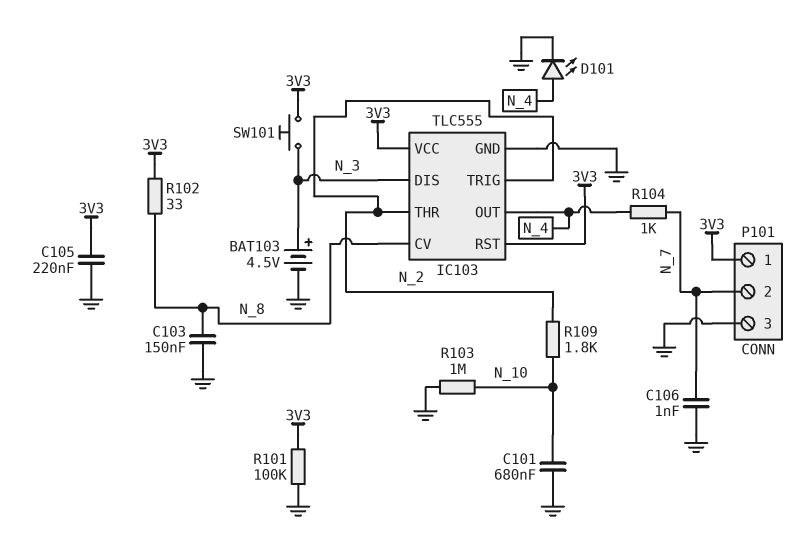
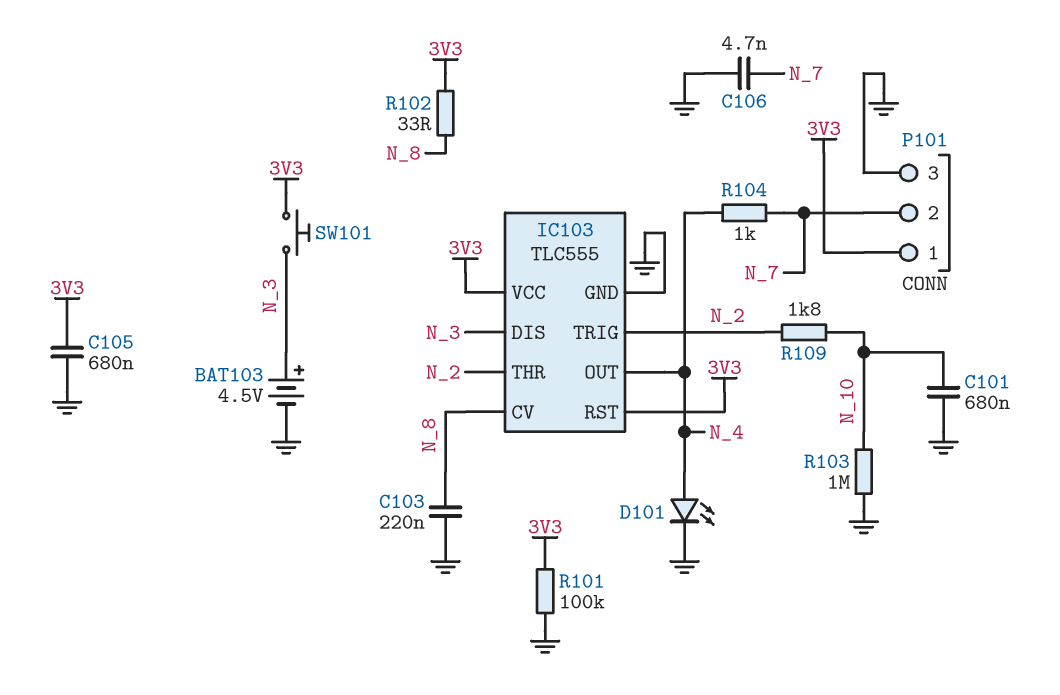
C103: 150nF (GND, N_8) -> 220nF (GND, N_8)
C105: 220nF (3V3, GND) -> 680nF (3V3, GND)
C106: 1nF (GND, N_7) -> 4.7nF (GND, N_7)

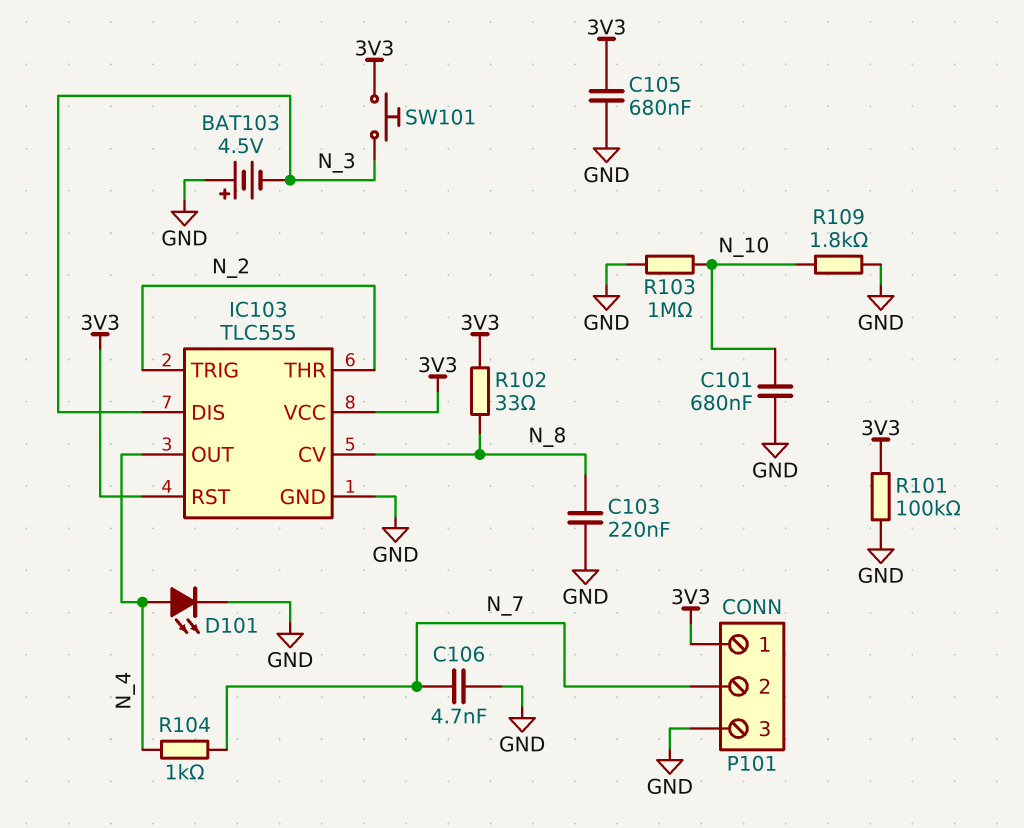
BAT103: 4.5V (plus N_3, minus GND) -> 4.5V (plus GND, minus N_3)
R109: 1.8k (N_2, N_10) -> 1.8k (GND, N_10)

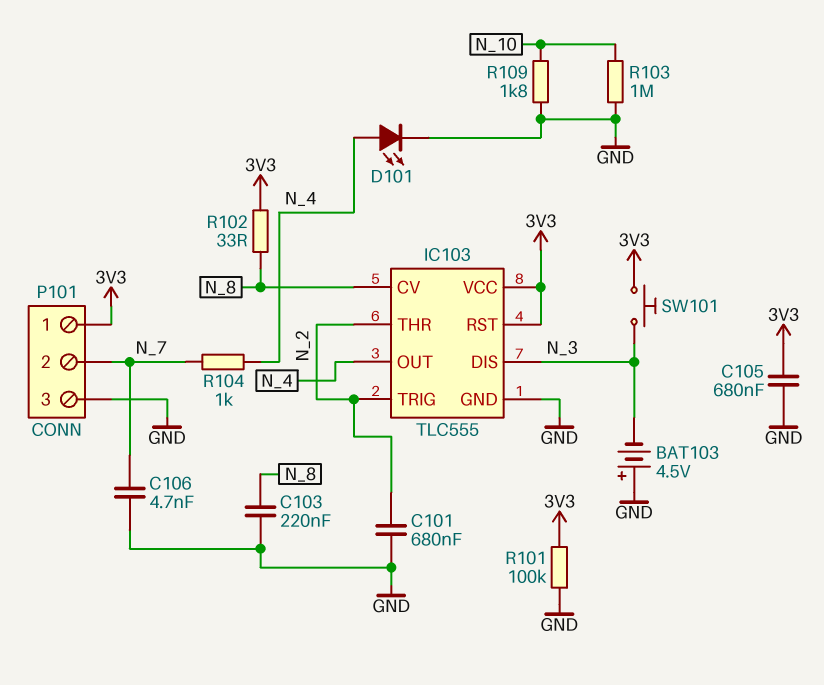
C101: 680nF (GND, N_10) -> 680nF (GND, N_2)

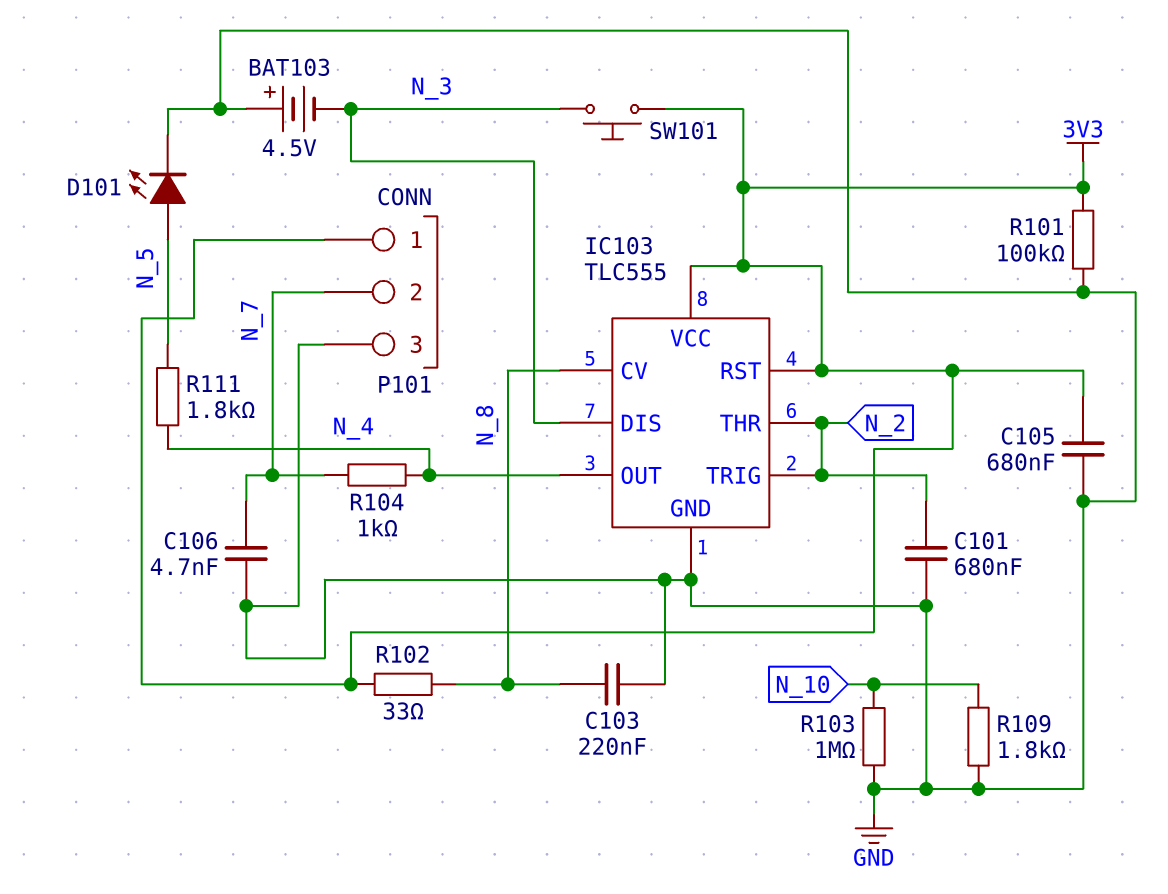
D101: LED (A N_4, K GND) -> LED (A N_5, K GND)
R111: none -> 1.8k (N_4, N_5)

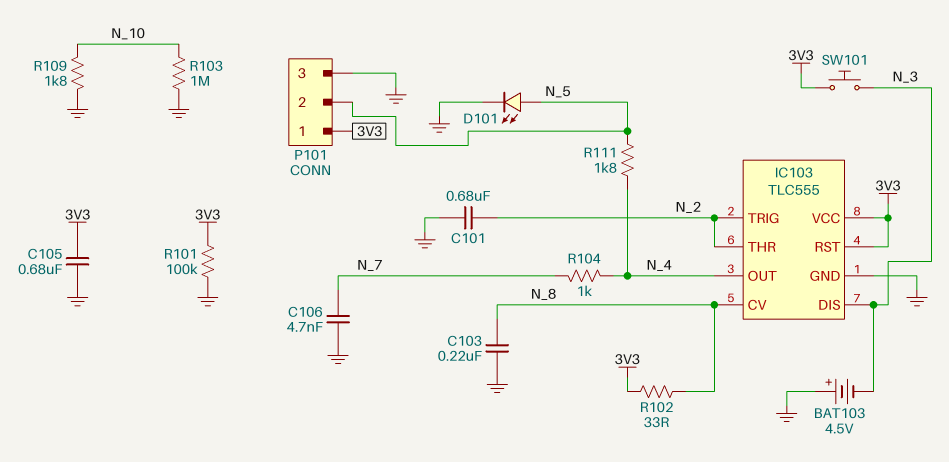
P101 pin 2: N_7 -> N_5

